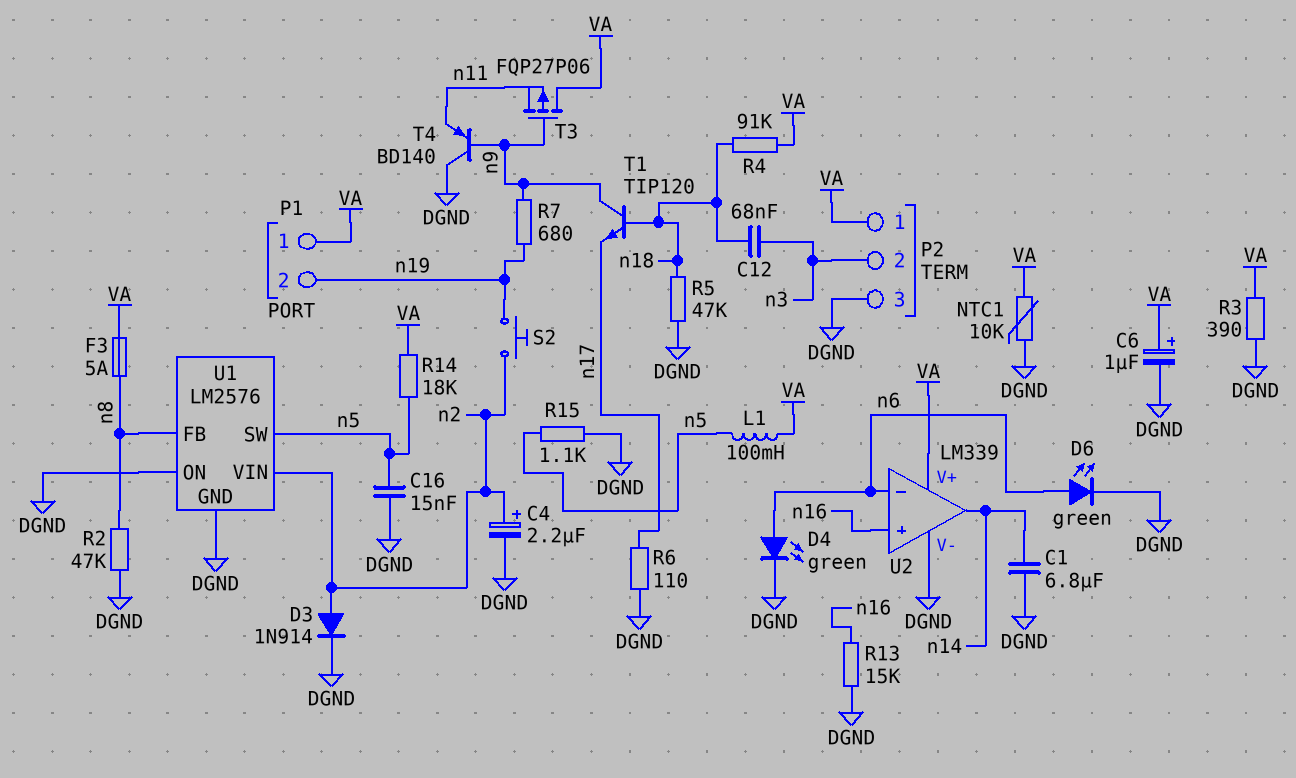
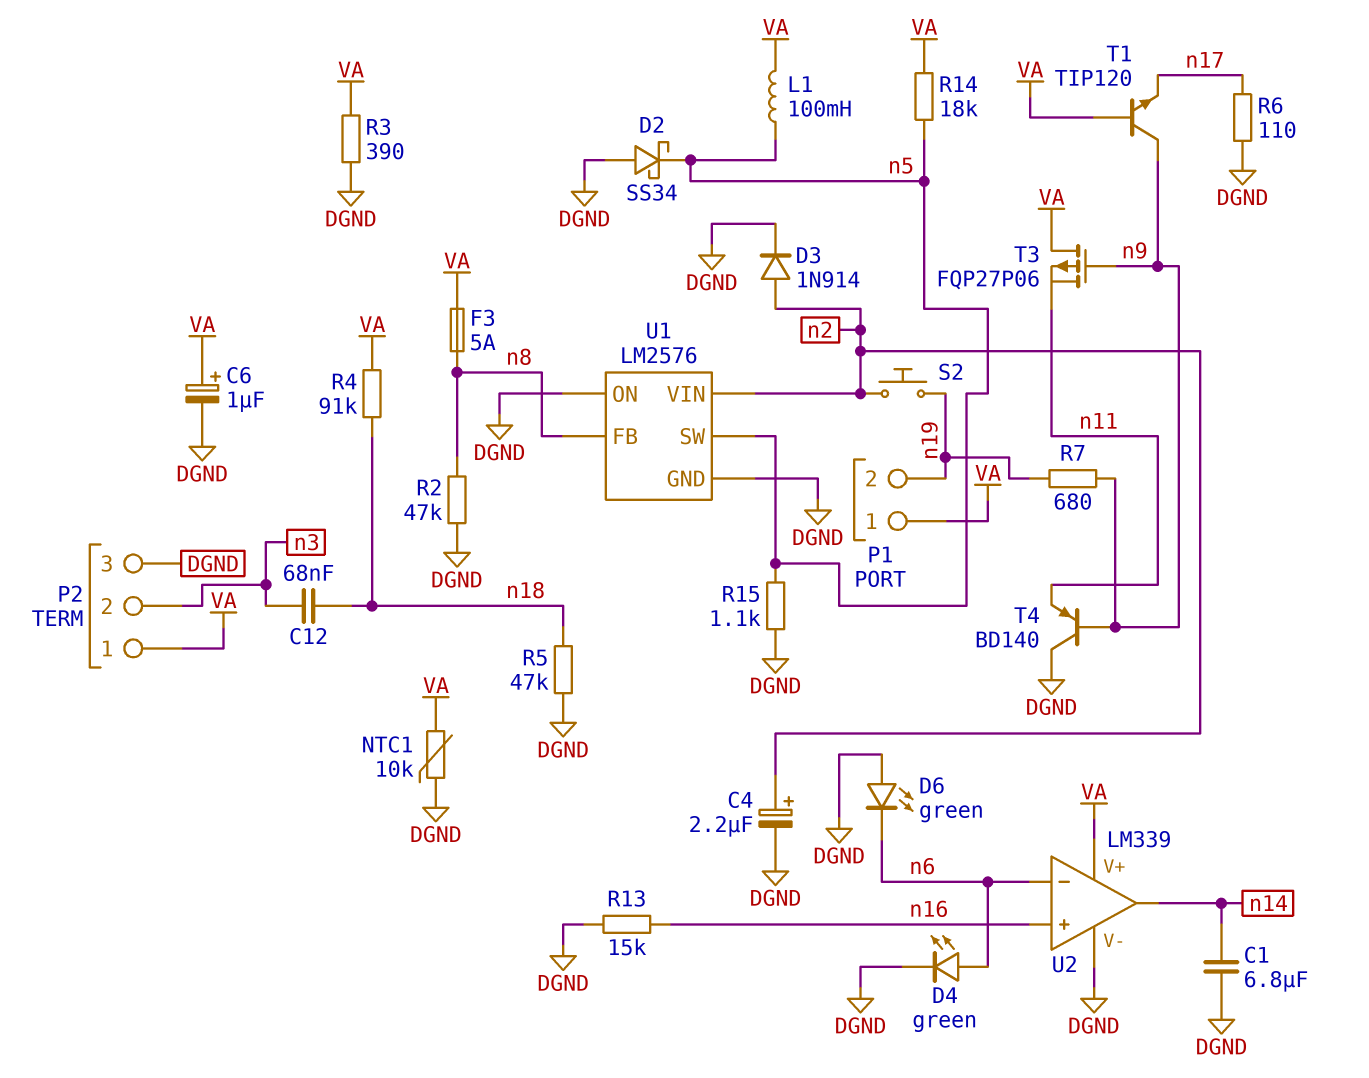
C16: 15nF (DGND, n5) -> none
D2: none -> schottky SS34 (A DGND, K n5)
D6: LED green (A n6, K DGND) -> LED green (A DGND, K n6)
T1: NPN TIP120 (B n18, C n9, E n17) -> NPN TIP120 (B VA, C n9, E n17)

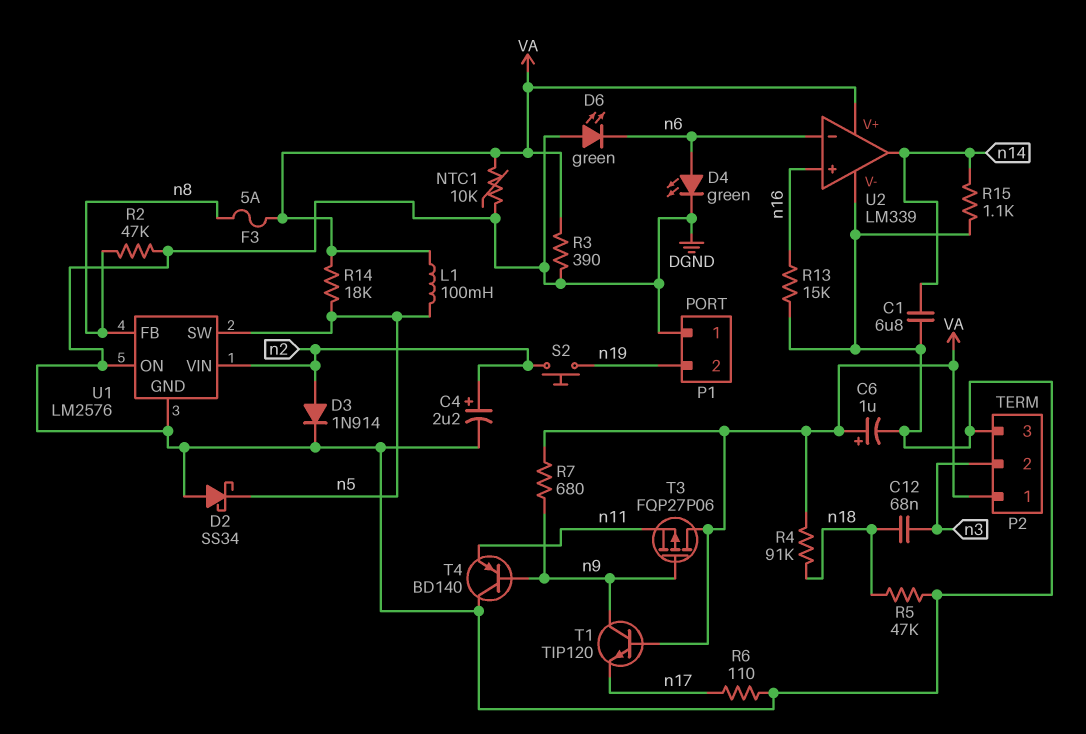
P1 pin 1: VA -> DGND
R7: 680 (n9, n19) -> 680 (VA, n9)
R15: 1.1k (DGND, n5) -> 1.1k (DGND, n14)

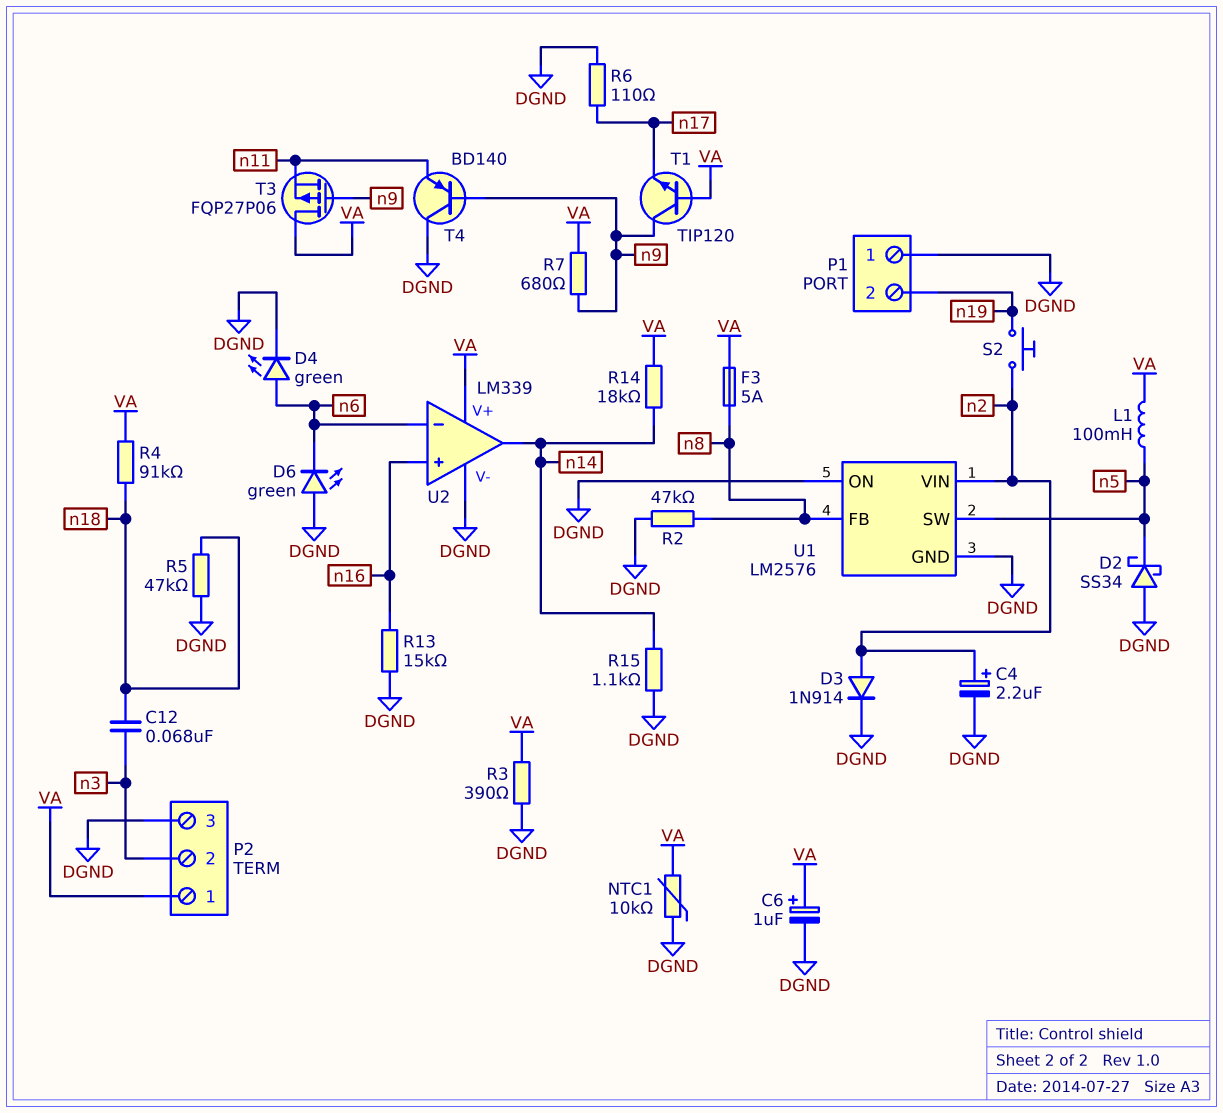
C1: 6.8uF (DGND, n14) -> none
R14: 18k (VA, n5) -> 18k (VA, n14)

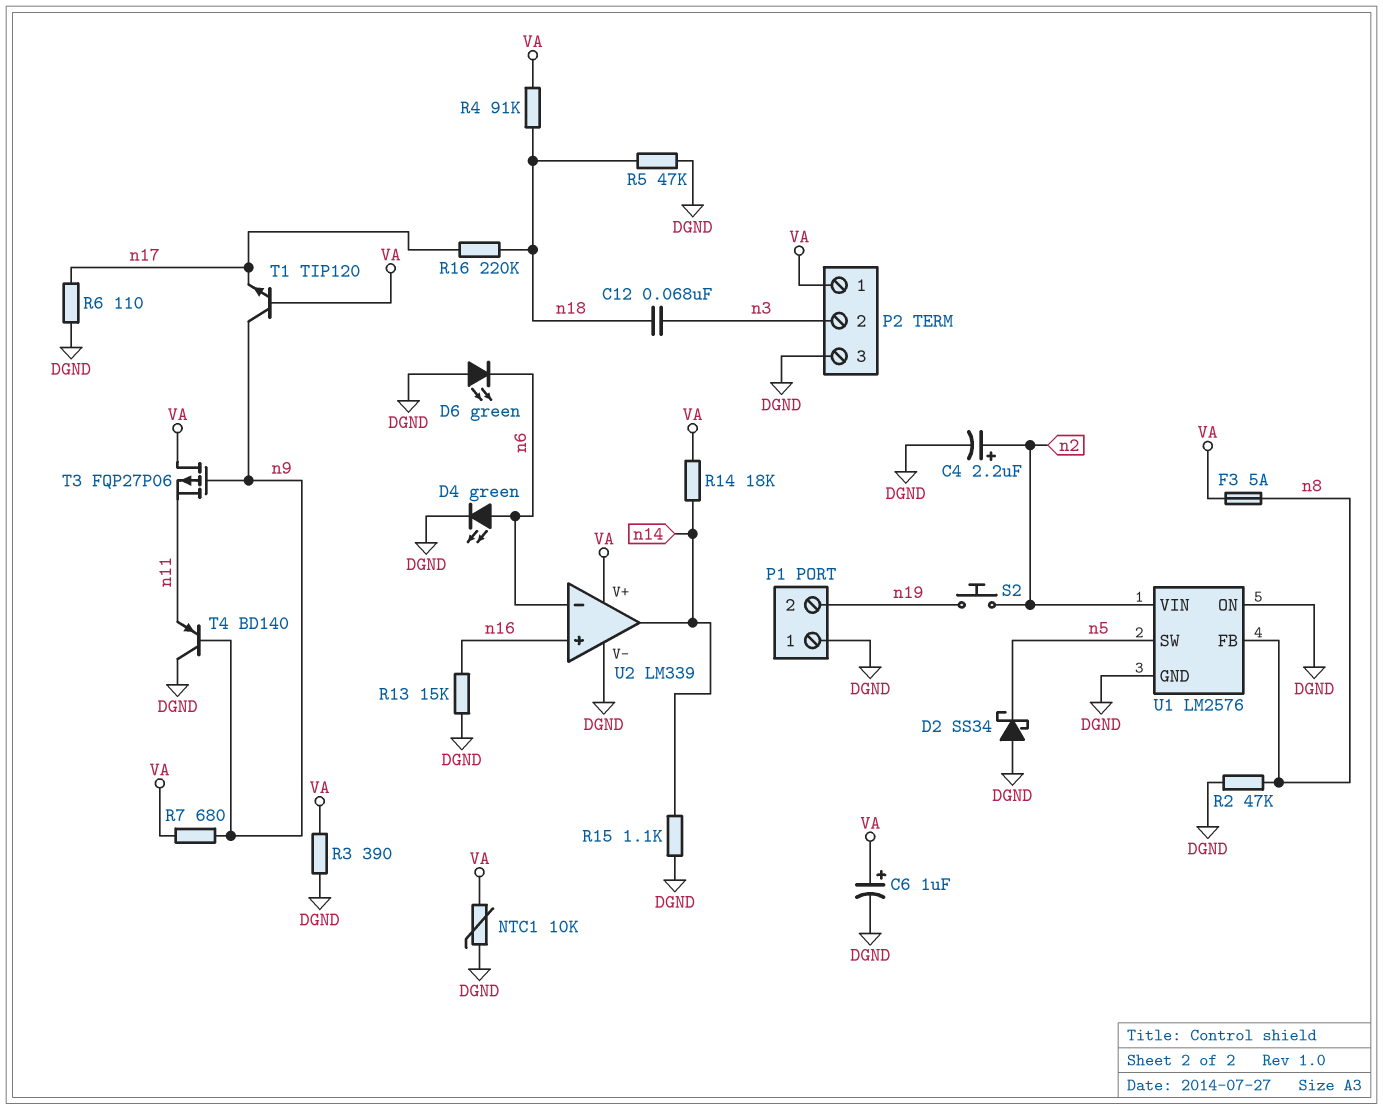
D3: diode 1N914 (A n2, K DGND) -> none
L1: 100mH (VA, n5) -> none
R16: none -> 220k (n17, n18)

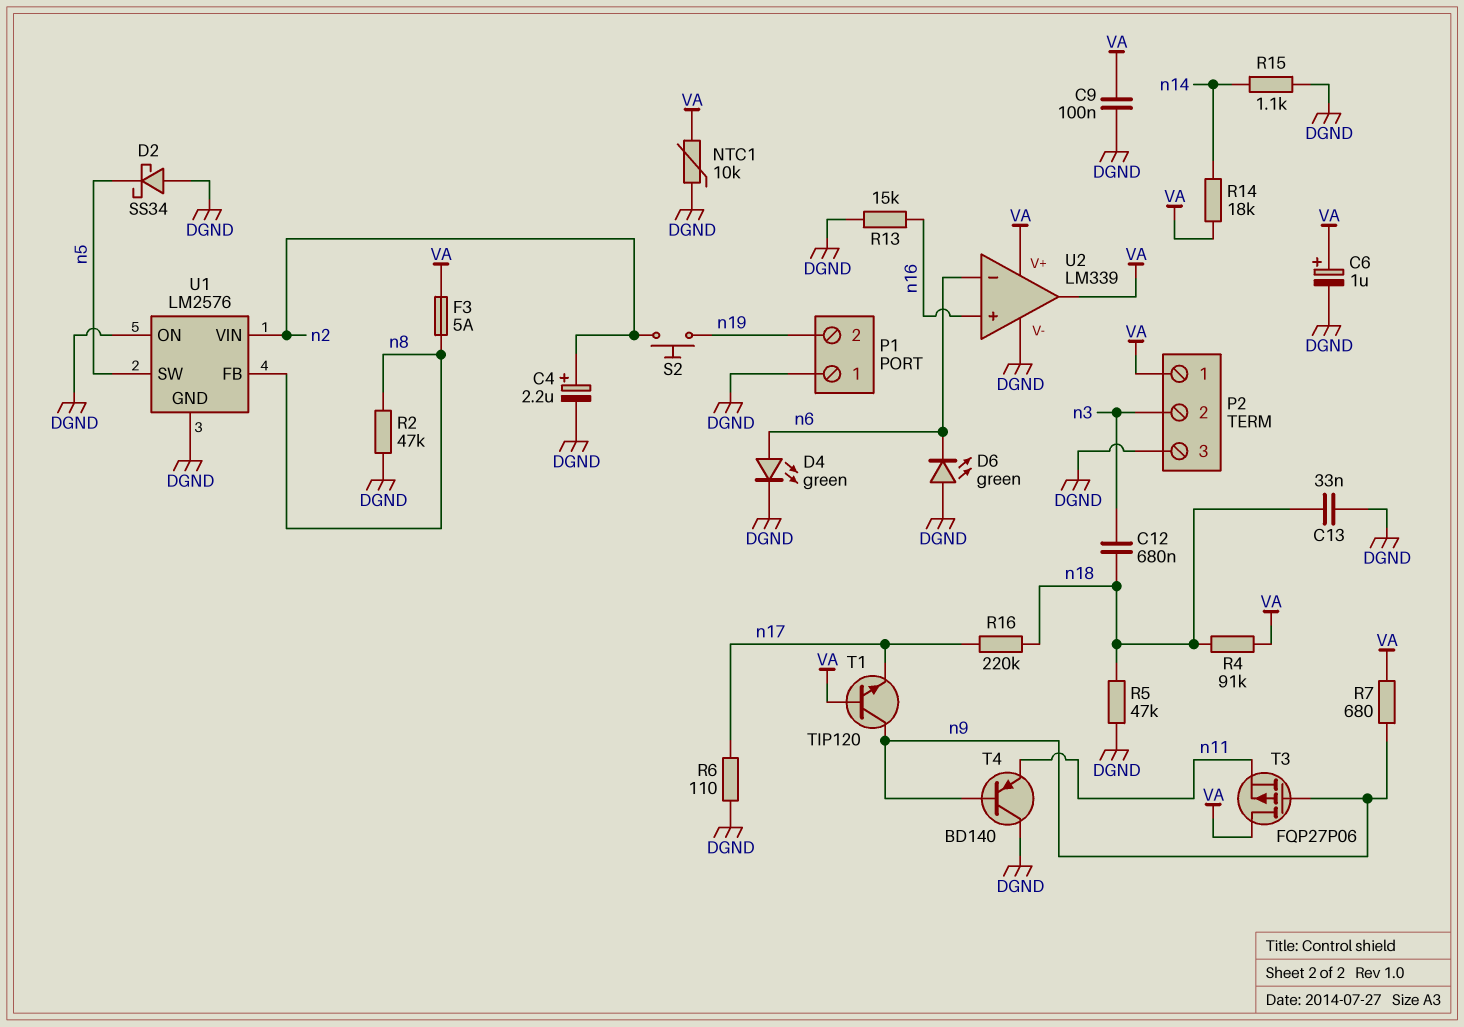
C9: none -> 100nF (DGND, VA)
C12: 68nF (n3, n18) -> 680nF (n3, n18)
C13: none -> 33nF (DGND, n18)
R3: 390 (DGND, VA) -> none
U2 pin out: n14 -> VA

